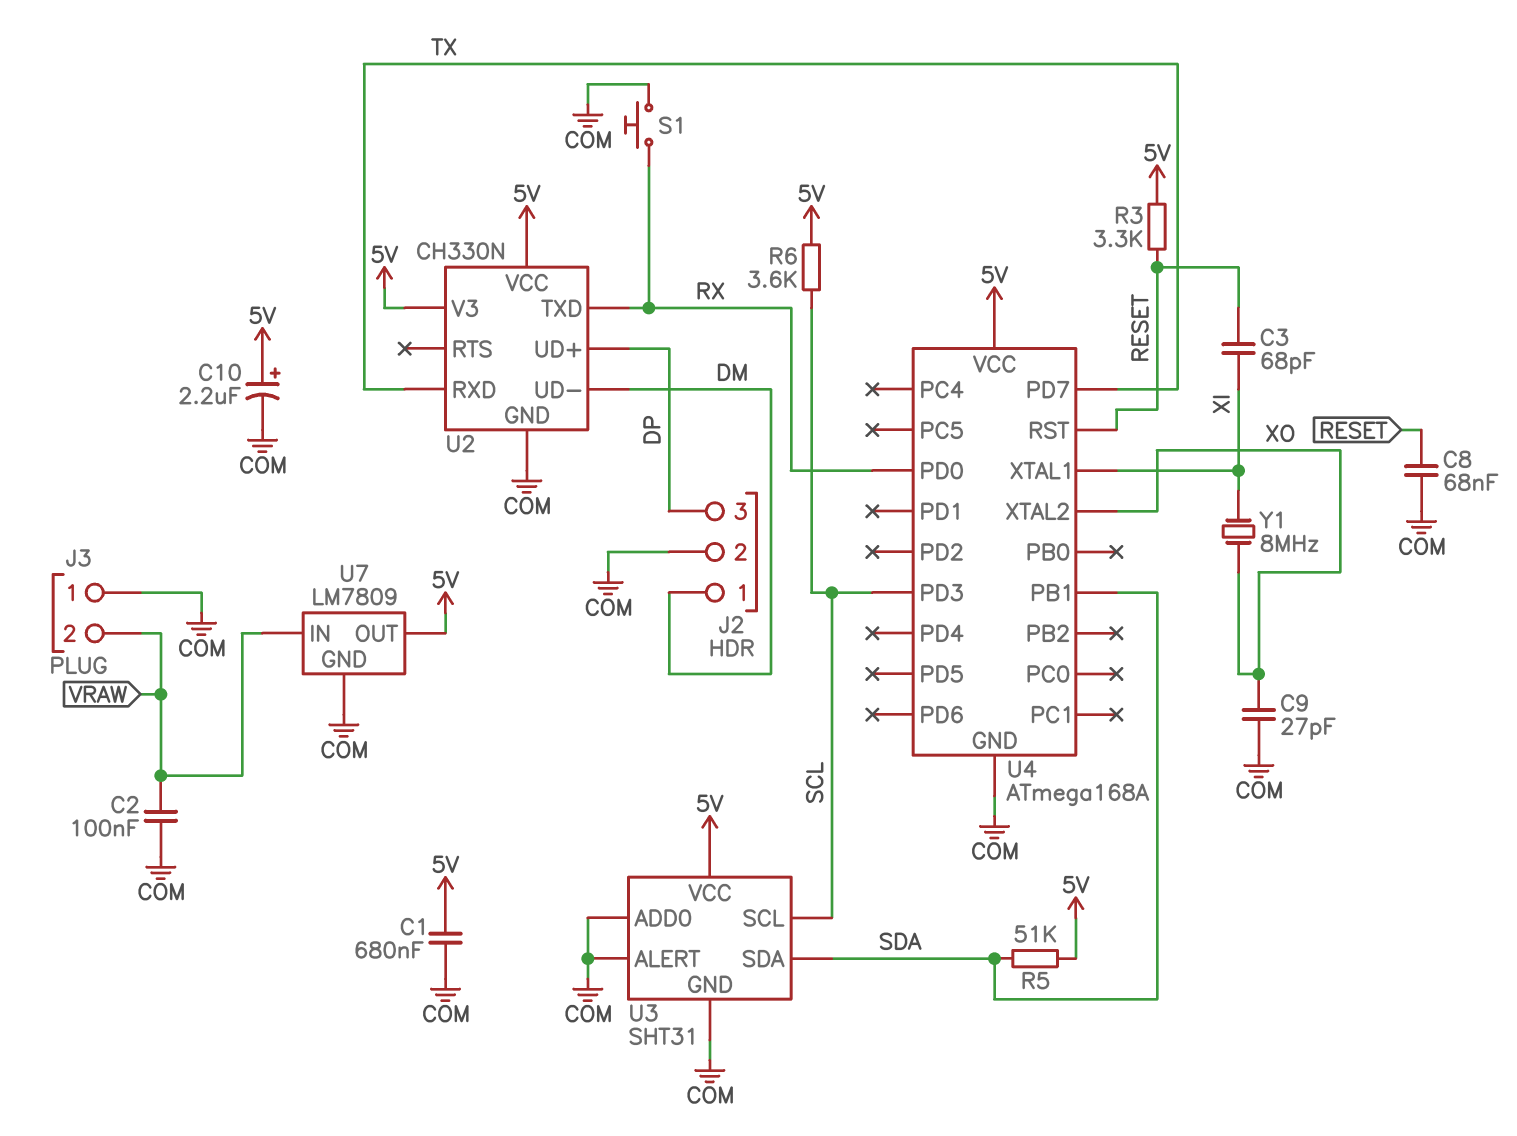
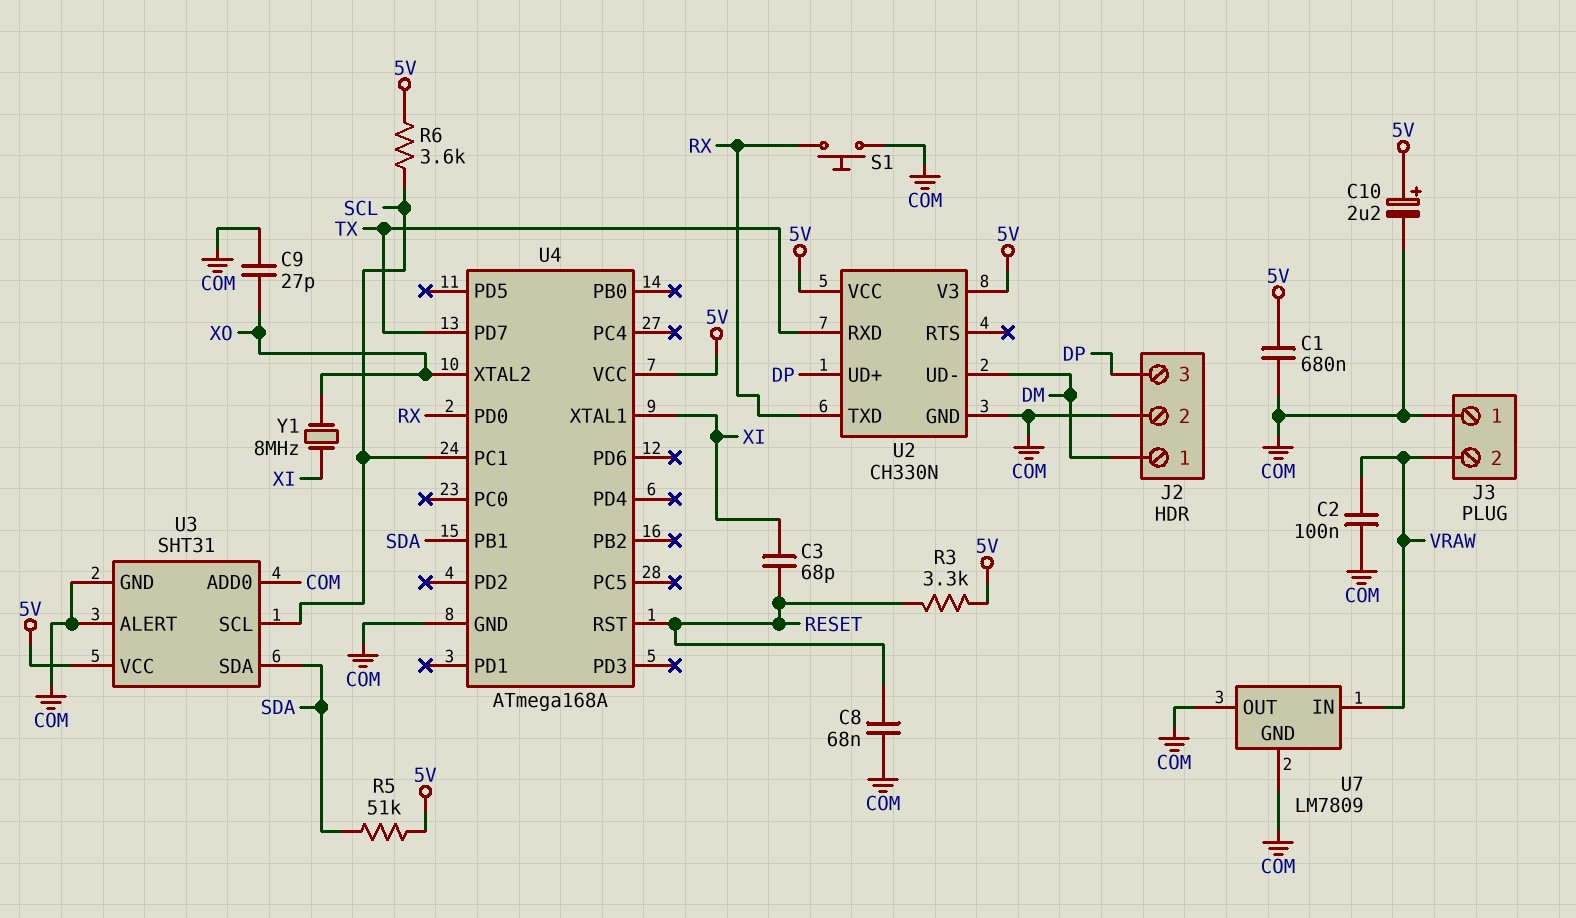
U4 pin PC1: none -> SCL
U4 pin PD3: SCL -> none
U7 pin OUT: 5V -> COM

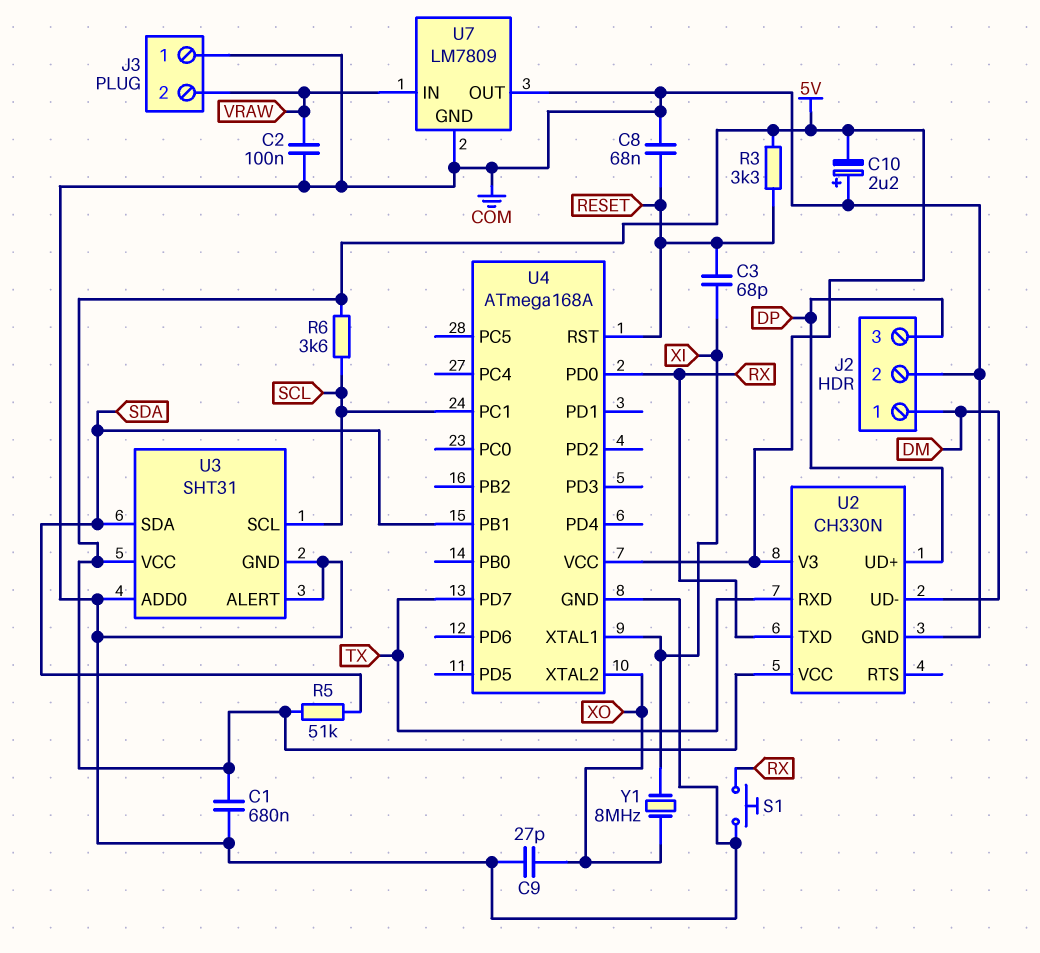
C10: 2.2uF (plus 5V, minus COM) -> 2.2uF (plus COM, minus 5V)

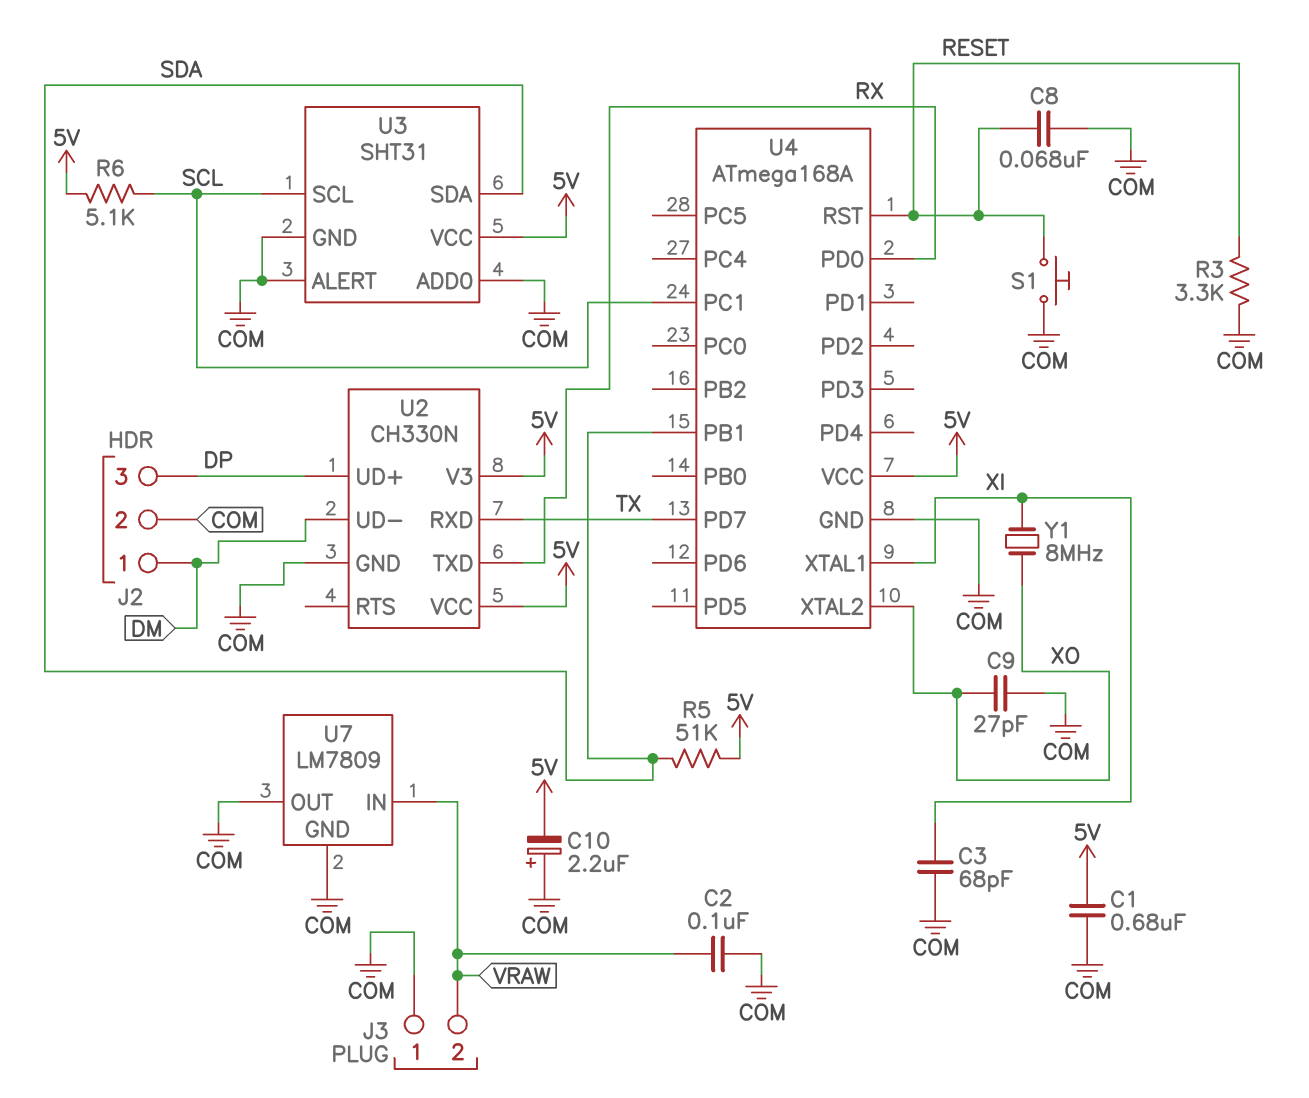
C3: 68pF (RESET, XI) -> 68pF (COM, XI)
R3: 3.3k (5V, RESET) -> 3.3k (COM, RESET)
R6: 3.6k (5V, SCL) -> 5.1k (5V, SCL)
S1: button (COM, RX) -> button (COM, RESET)

